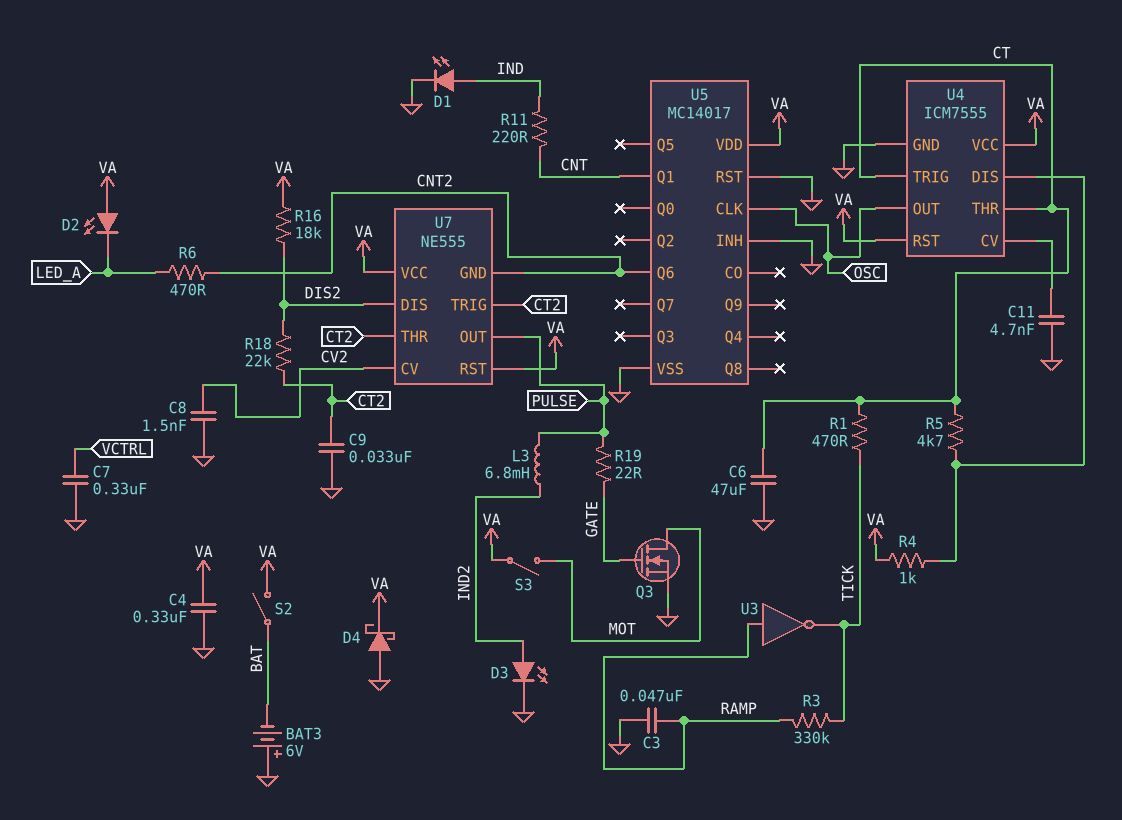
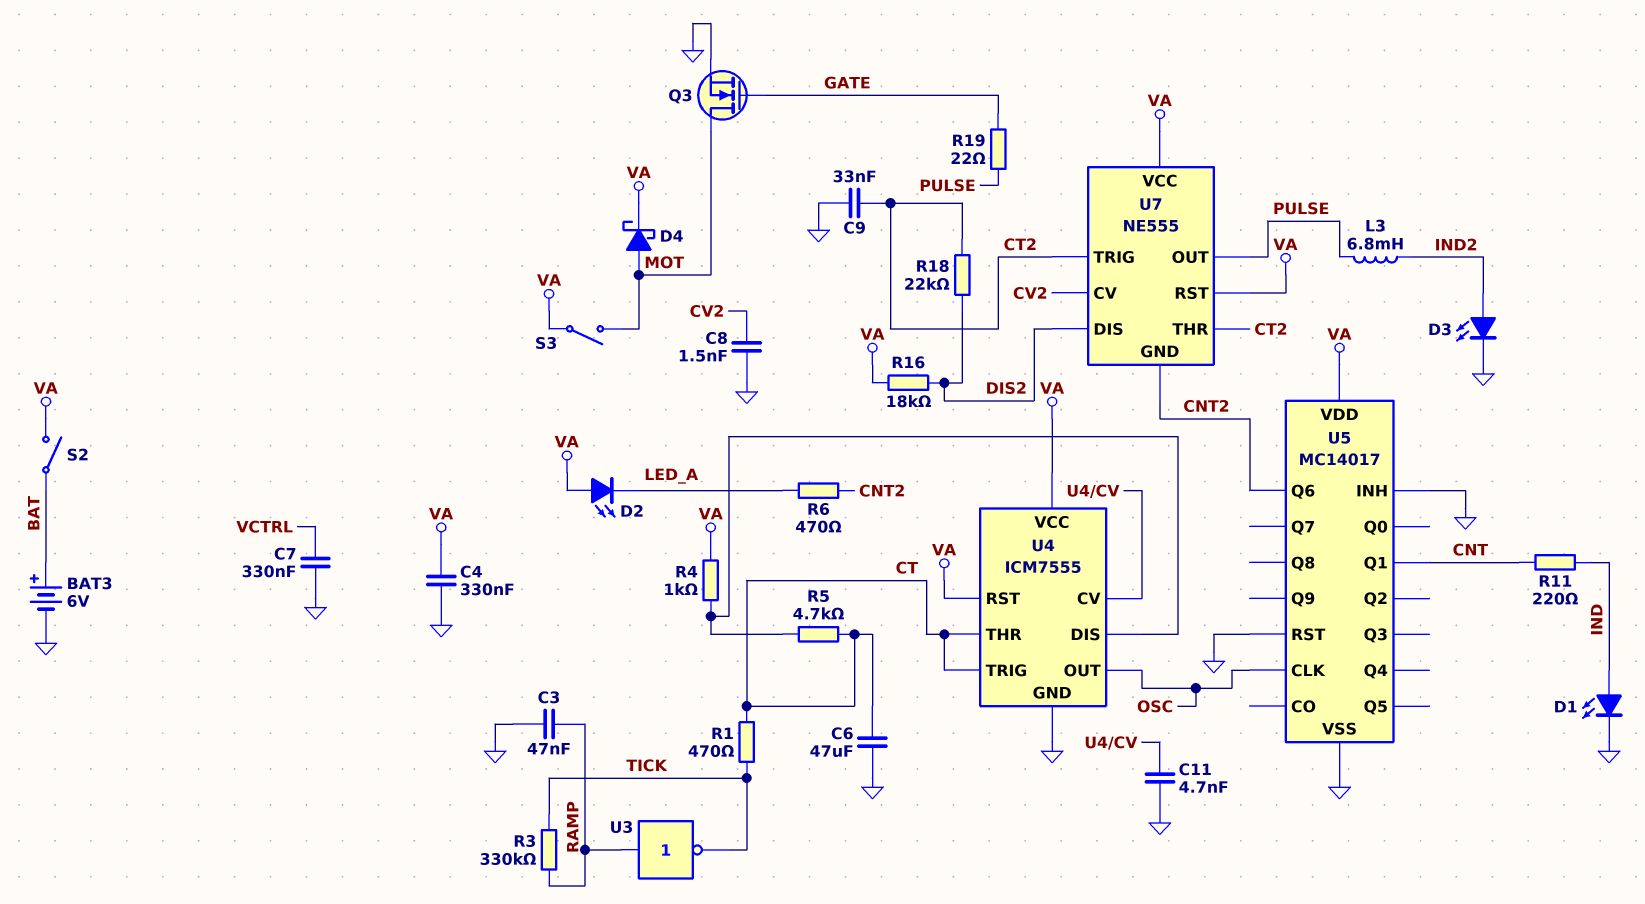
BAT3: 6V (plus GND, minus BAT) -> 6V (plus BAT, minus GND)
D4: schottky (A GND, K VA) -> schottky (A MOT, K VA)

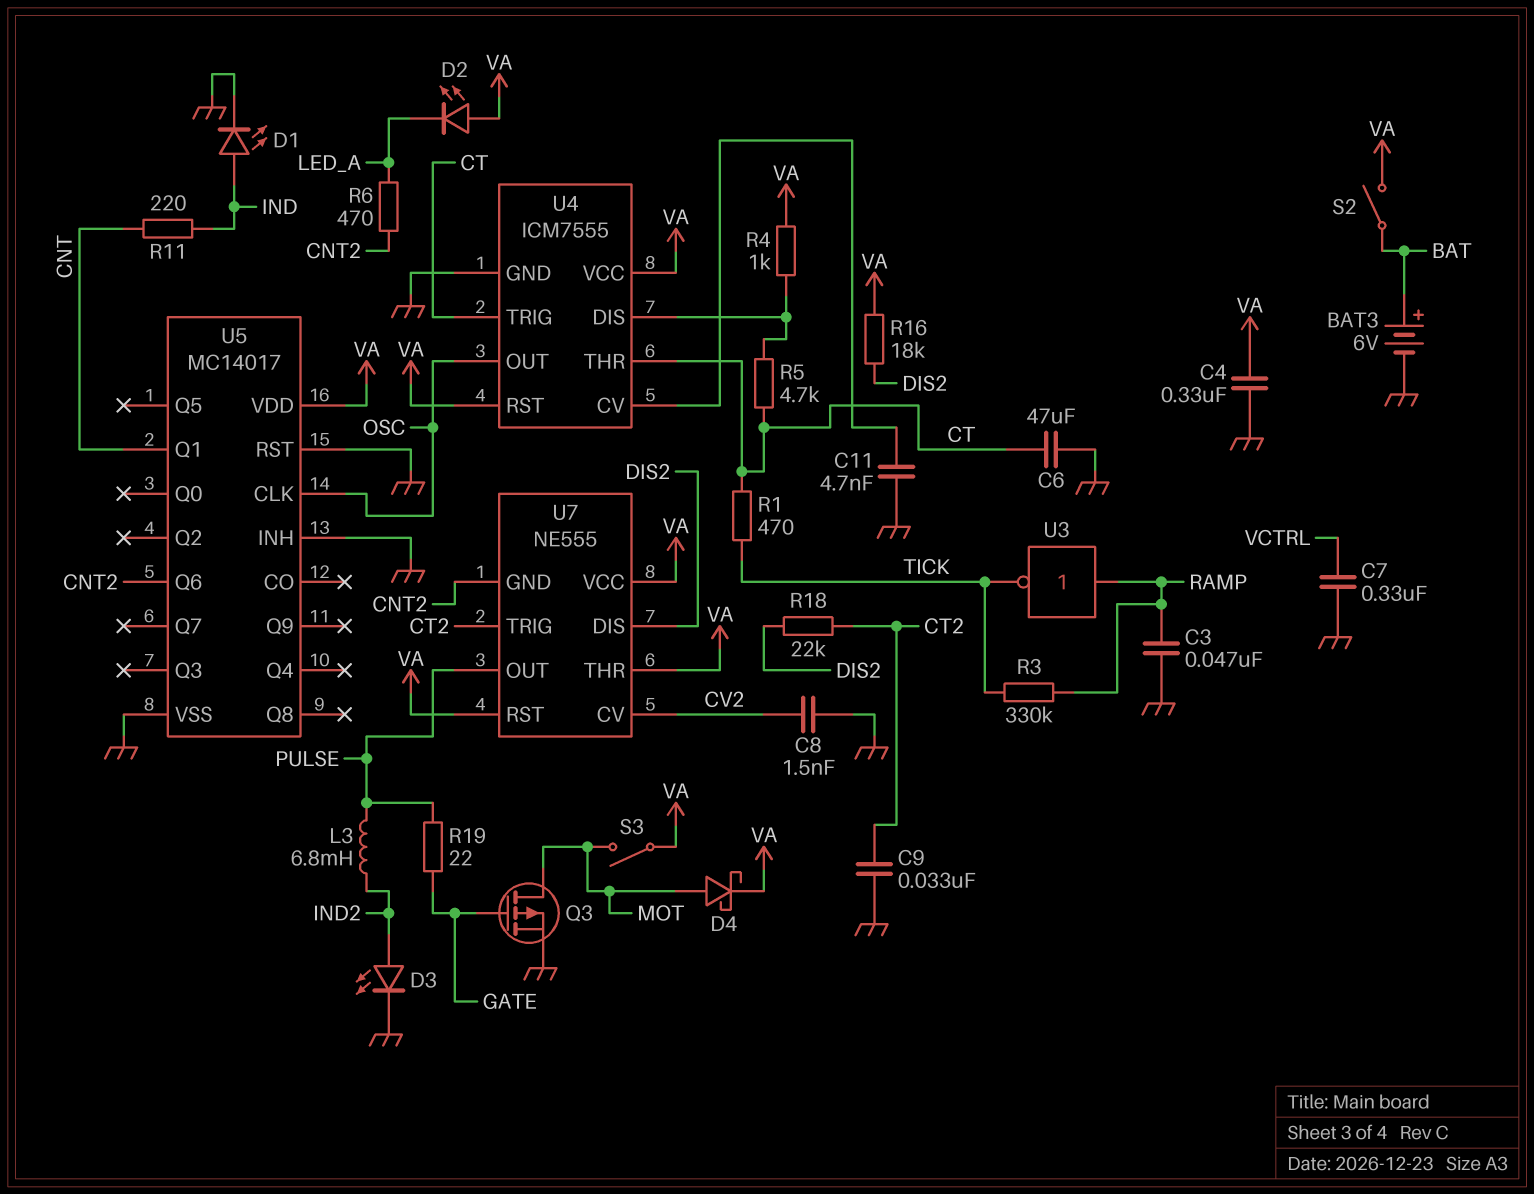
Q3: NMOS (G GATE, D MOT, S GND) -> PMOS (G GATE, D MOT, S GND)
U7 pin THR: CT2 -> VA

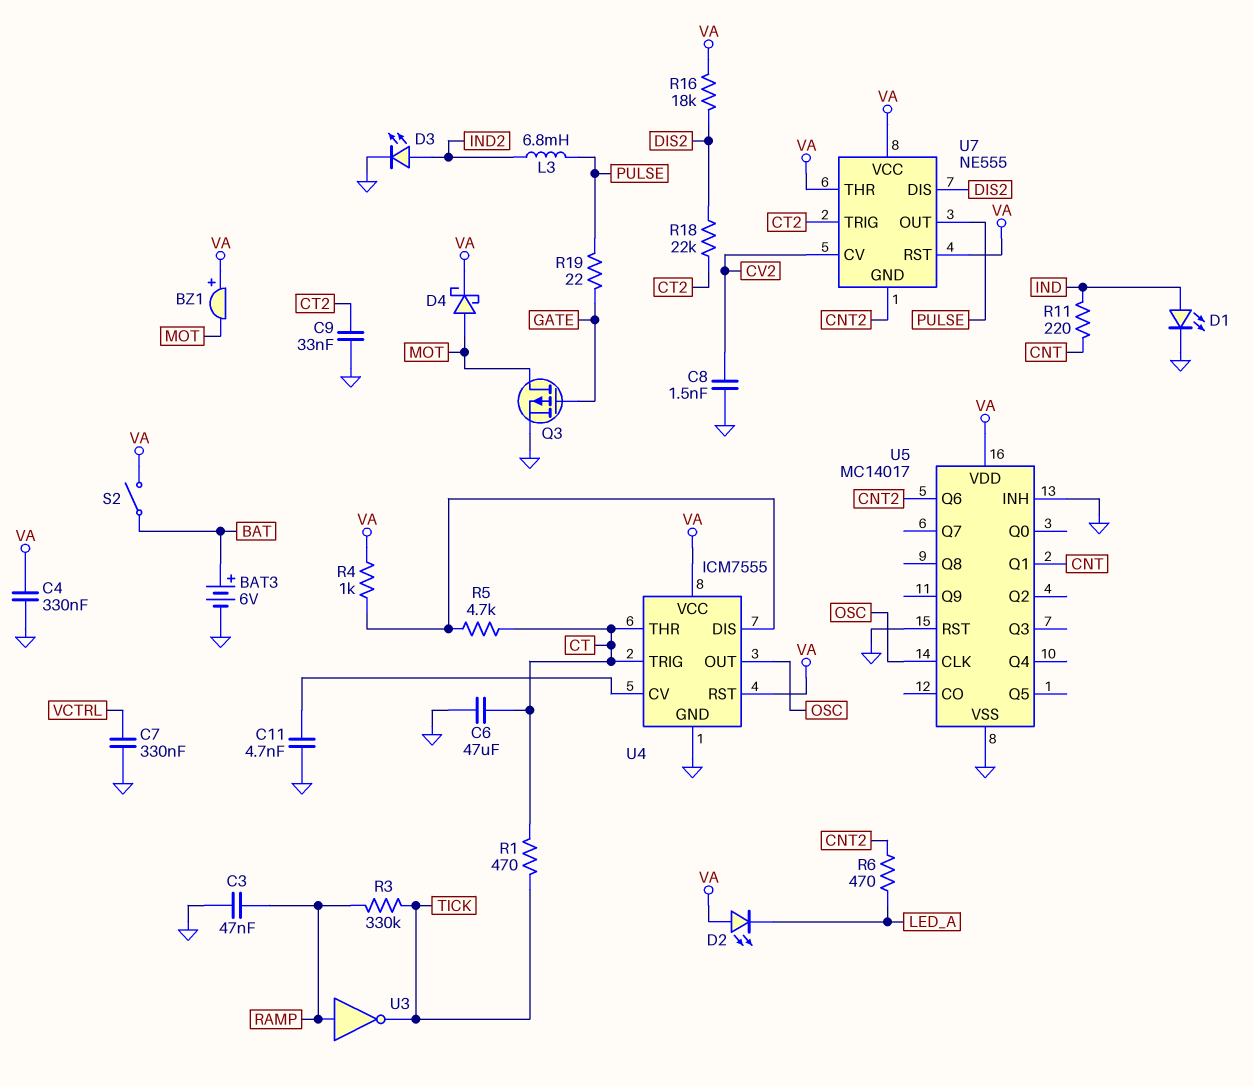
BZ1: none -> buzzer (plus VA, minus MOT)
S3: switch (MOT, VA) -> none

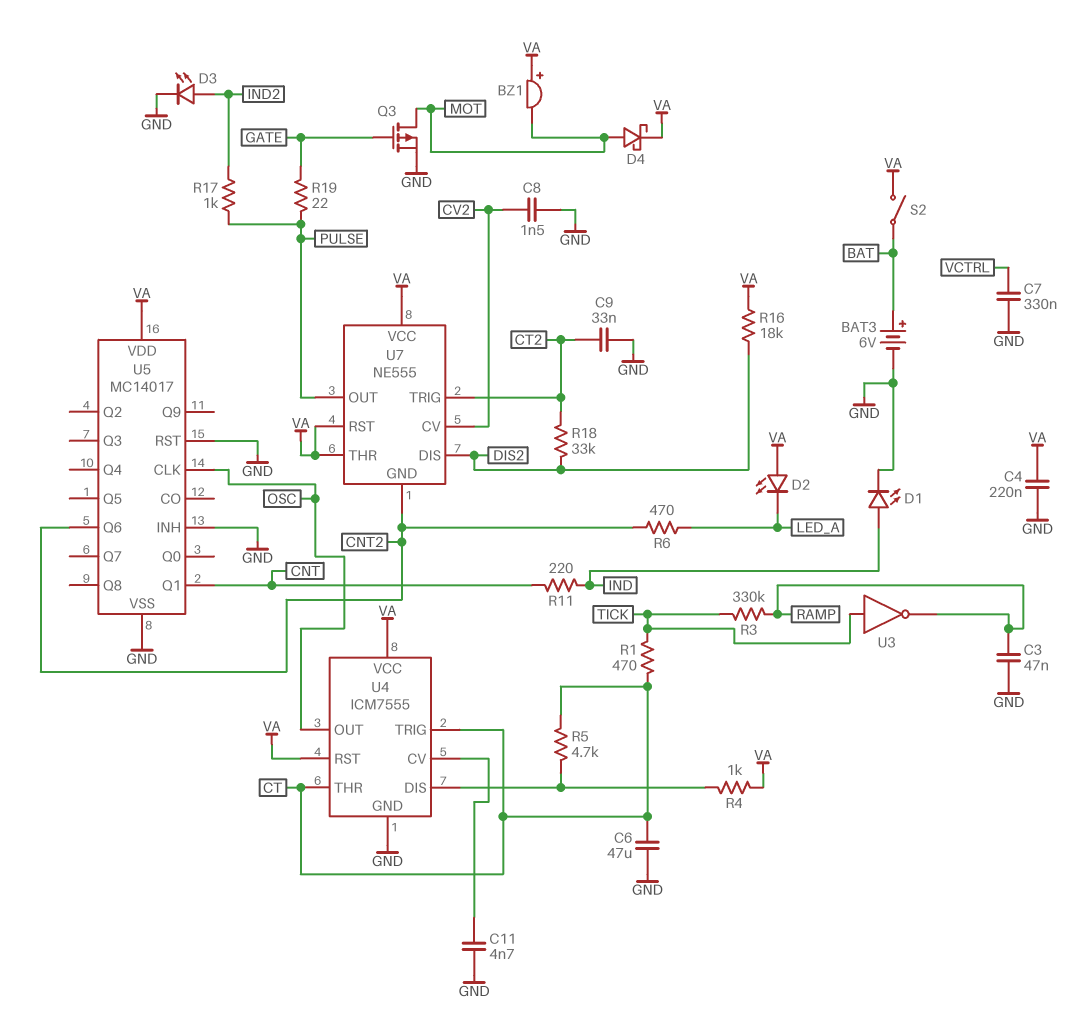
C4: 330nF (GND, VA) -> 220nF (GND, VA)
L3: 6.8mH (IND2, PULSE) -> none
R17: none -> 1k (IND2, PULSE)
R18: 22k (CT2, DIS2) -> 33k (CT2, DIS2)
U3: NOT (in RAMP, out TICK) -> NOT (in TICK, out RAMP)

